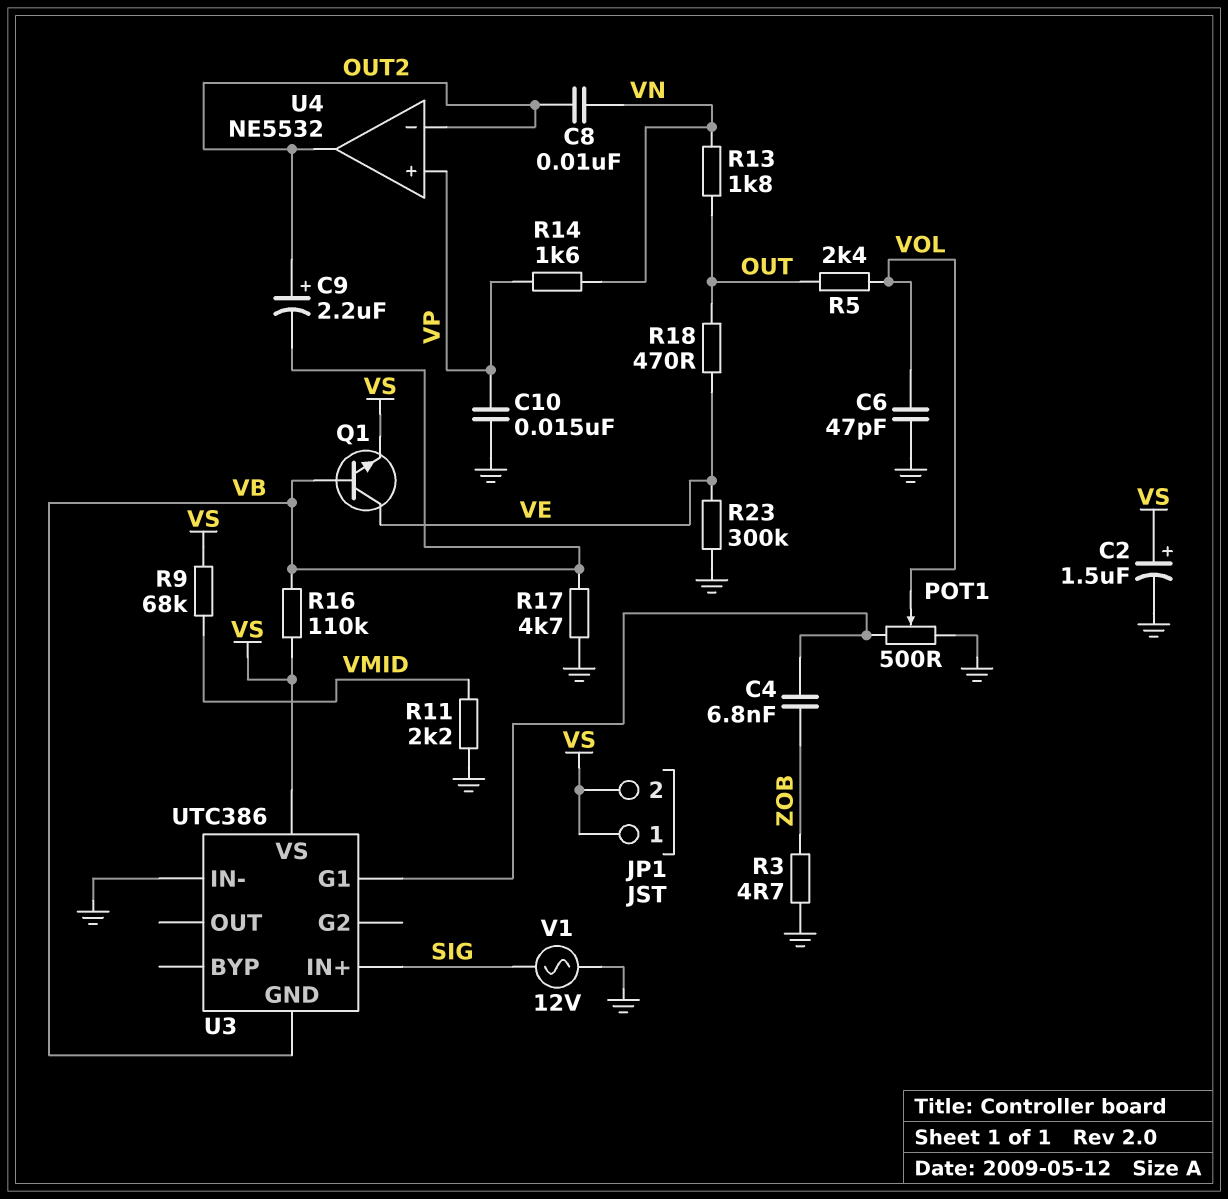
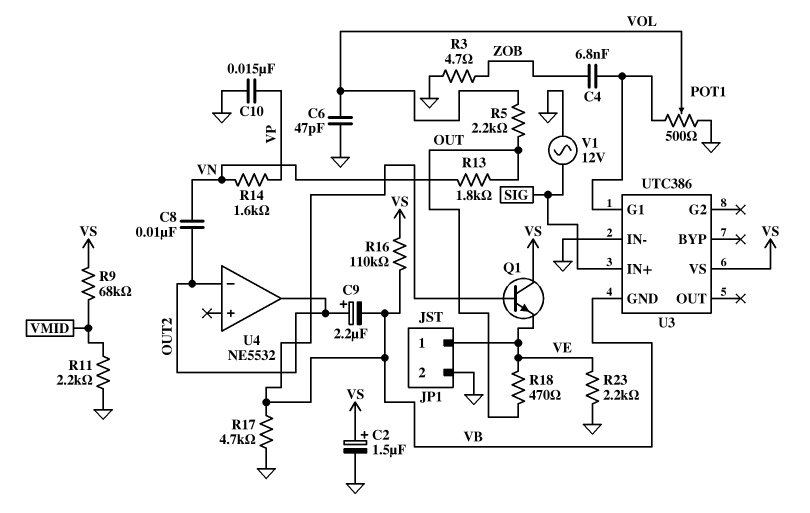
JP1 pin 1: VS -> VE
JP1 pin 2: VS -> GND
Q1: NPN (B VB, C VE, E VS) -> NPN (B VB, C VS, E VE)
R5: 2.4k (OUT, VOL) -> 2.2k (OUT, VOL)
R23: 300k (GND, VE) -> 2.2k (GND, VE)
U4 pin in+: VP -> none

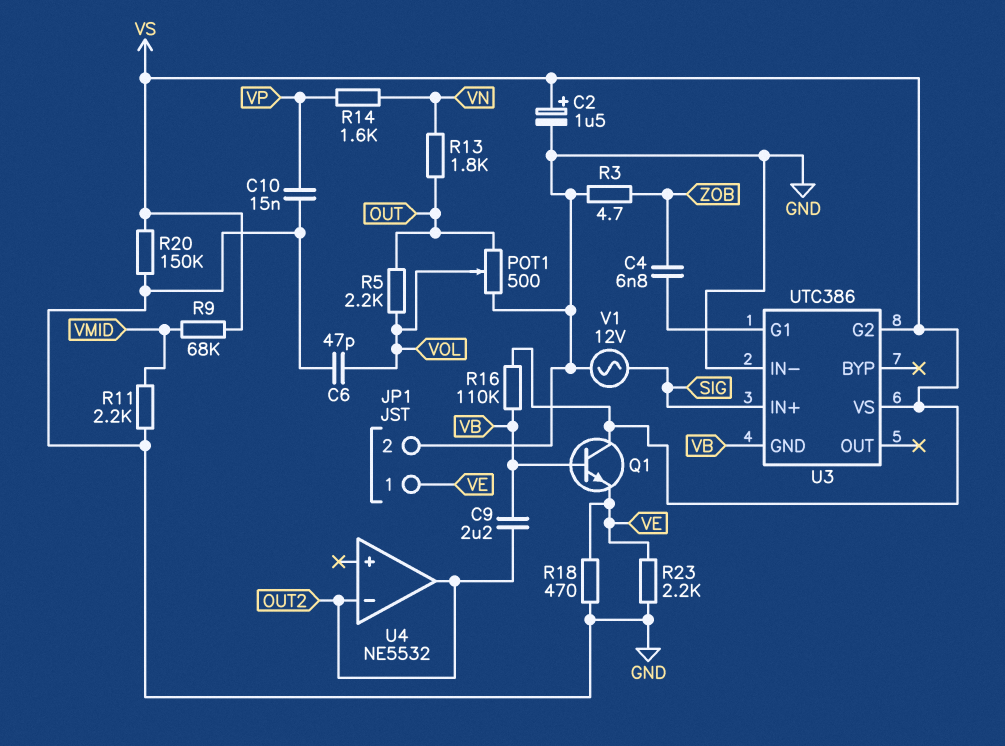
C8: 10nF (OUT2, VN) -> none
C9: 2.2uF (plus OUT2, minus VB) -> 2.2uF (OUT2, VB)
POT1: 500 (GND, U3/G1, wiper VOL) -> 500 (GND, OUT, wiper VOL)
R17: 4.7k (GND, VB) -> none
R18: 470 (OUT, VE) -> 470 (GND, VE)
R20: none -> 150k (GND, VS)
U3 pin G2: none -> VS

